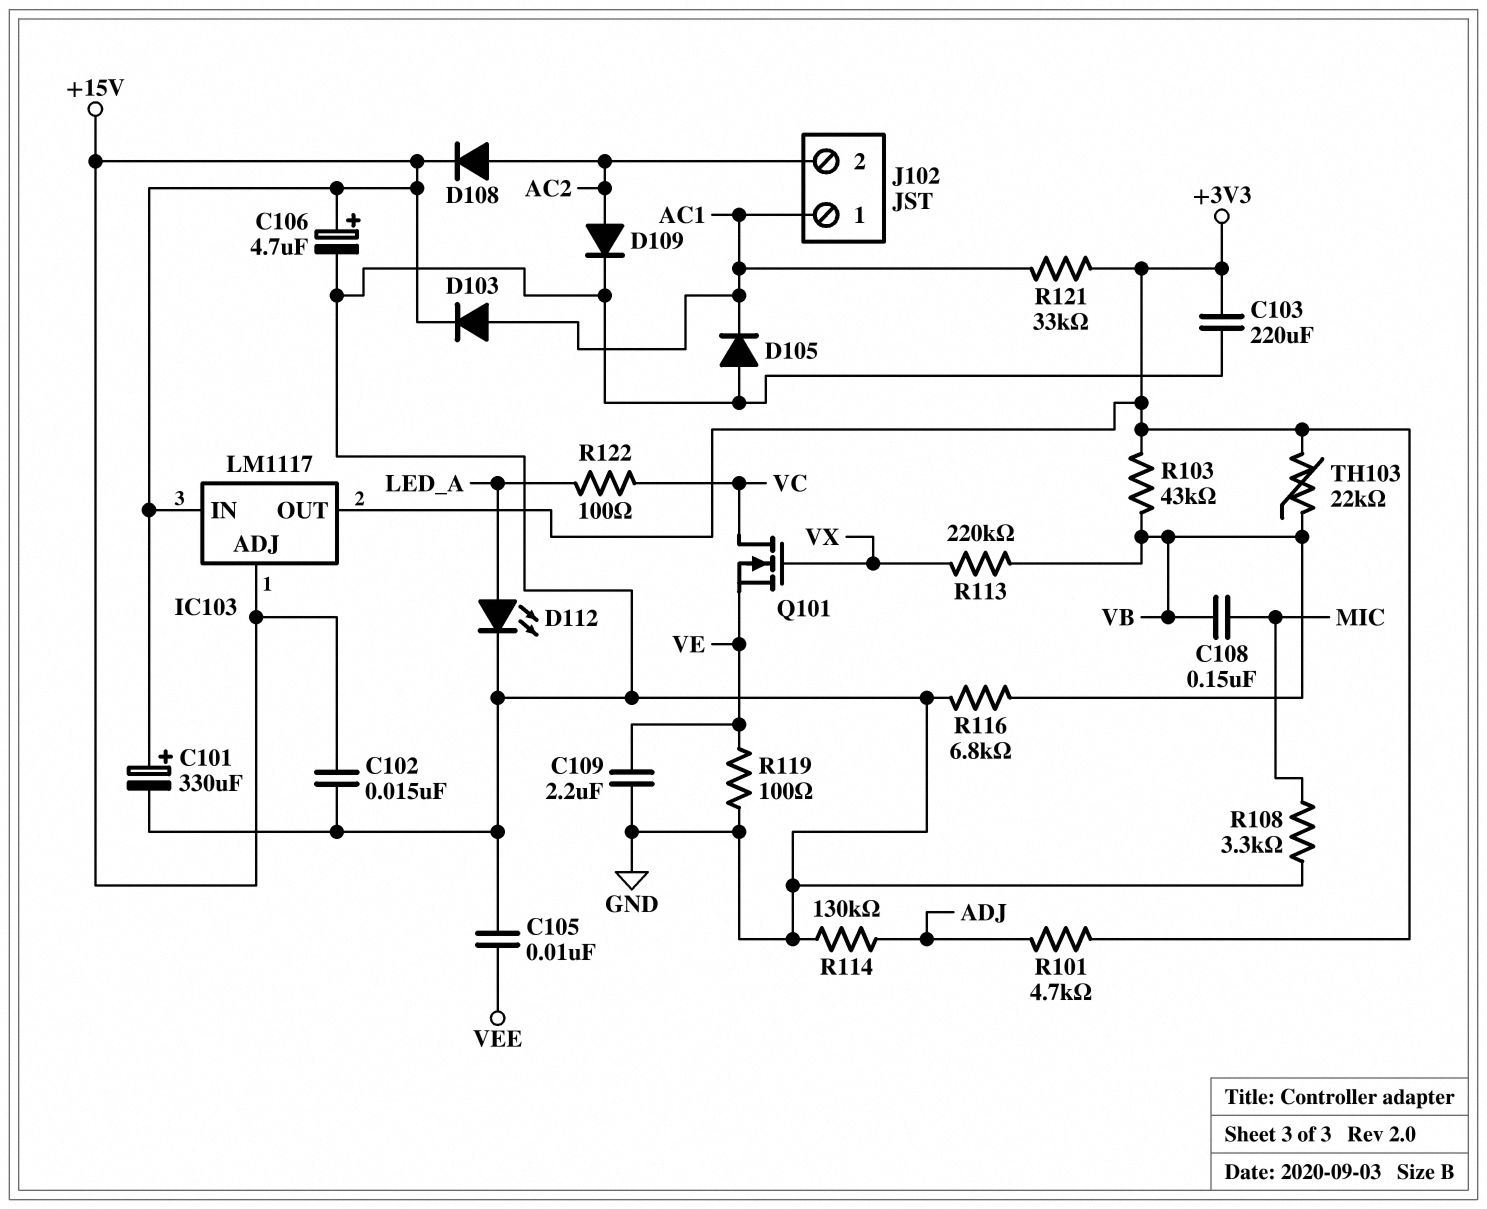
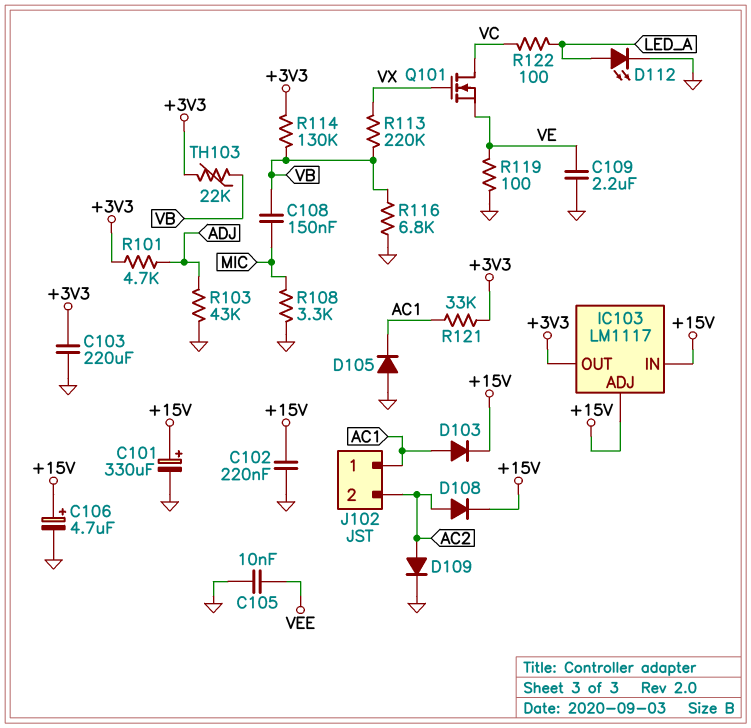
C102: 15nF (+15V, GND) -> 220nF (+15V, GND)
R103: 43k (+3V3, VB) -> 43k (ADJ, GND)
R114: 130k (ADJ, GND) -> 130k (+3V3, VB)

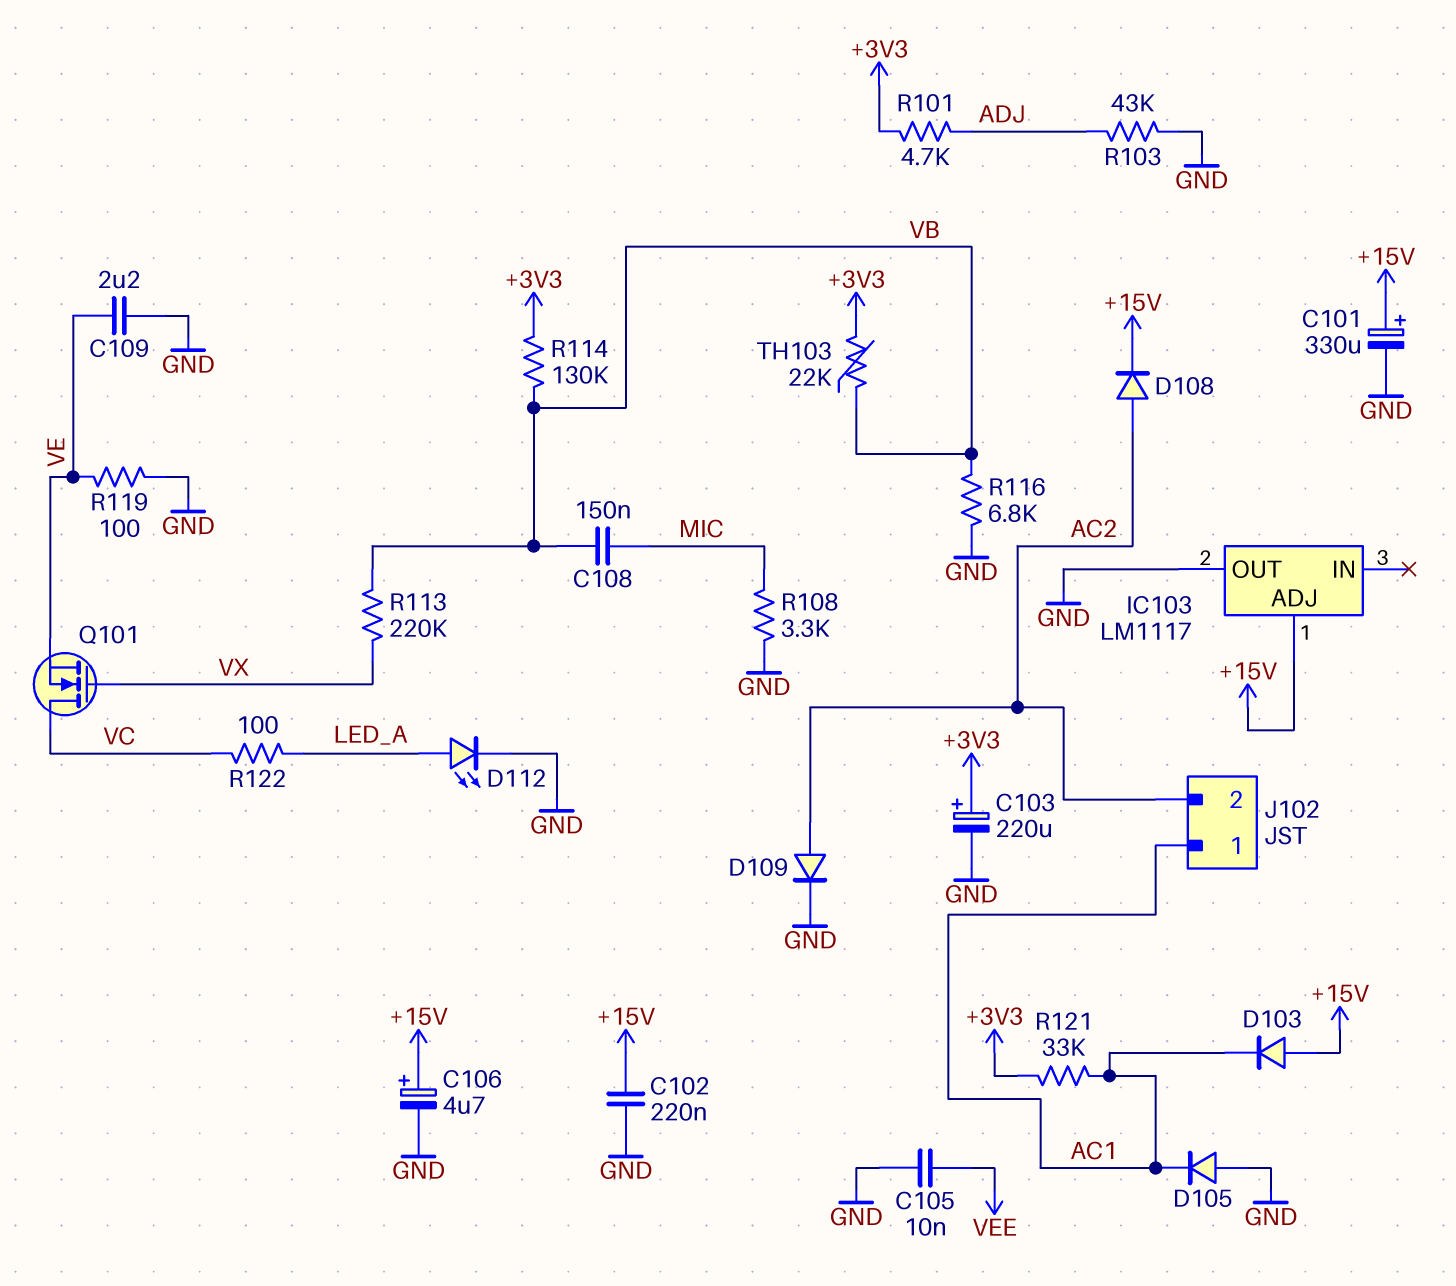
C103: 220uF (+3V3, GND) -> 220uF (plus +3V3, minus GND)
D103: diode (A AC1, K +15V) -> diode (A +15V, K AC1)
IC103 pin IN: +15V -> none
IC103 pin OUT: +3V3 -> GND

